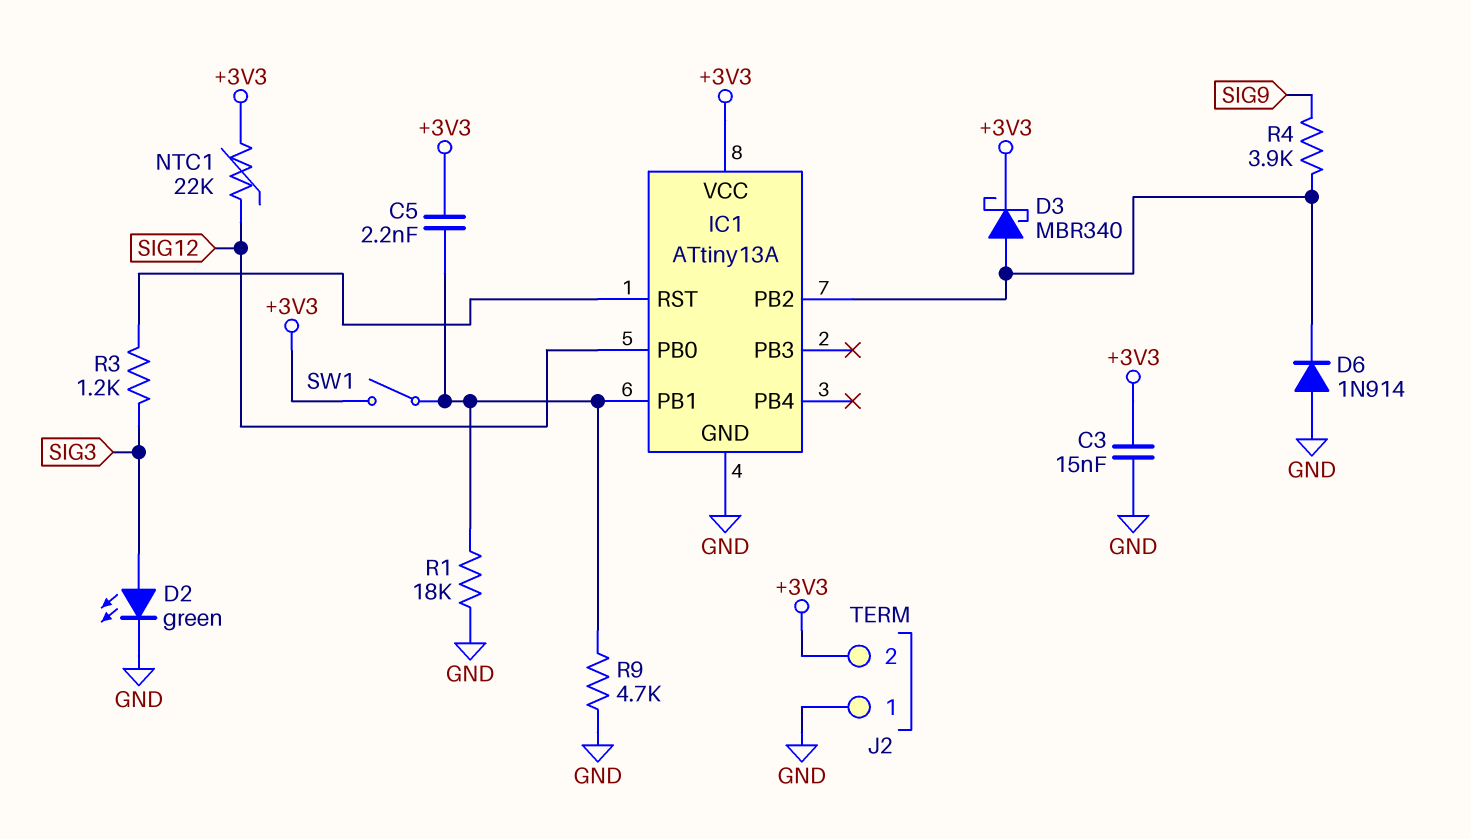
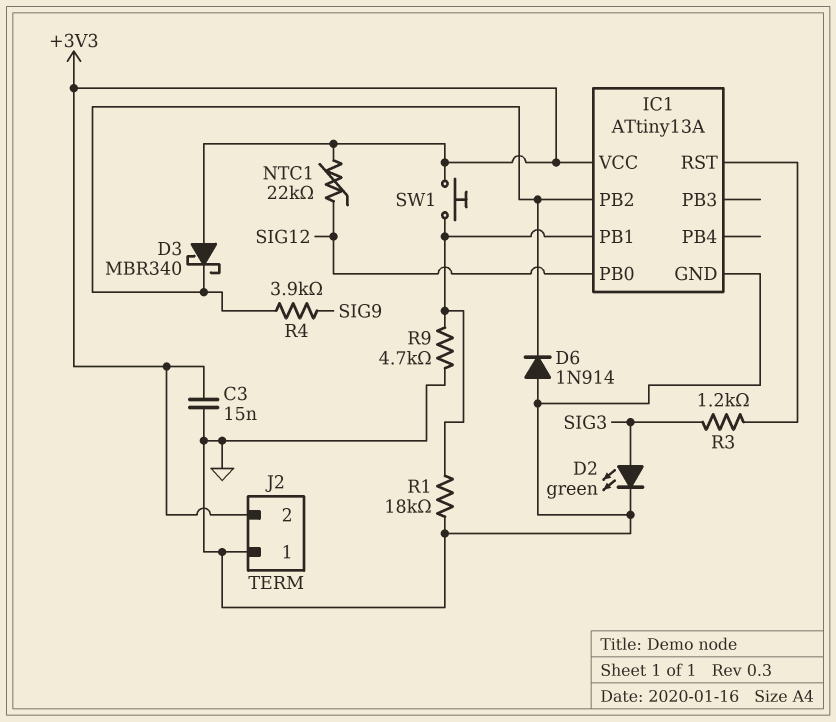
C5: 2.2nF (+3V3, IC1/PB1) -> none
D3: schottky MBR340 (A IC1/PB2, K +3V3) -> schottky MBR340 (A +3V3, K IC1/PB2)
SW1: switch (+3V3, IC1/PB1) -> button (+3V3, IC1/PB1)

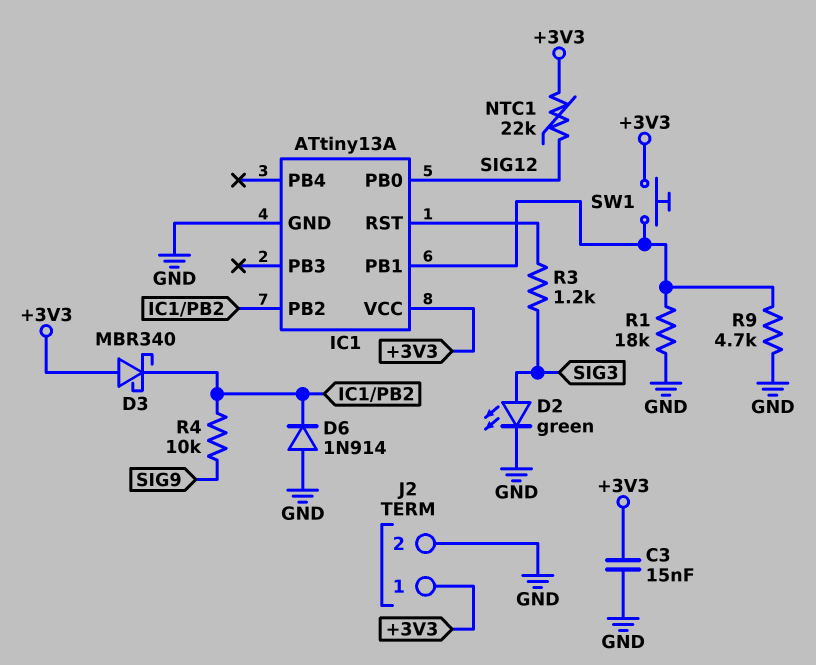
J2 pin 1: GND -> +3V3
J2 pin 2: +3V3 -> GND
R4: 3.9k (IC1/PB2, SIG9) -> 10k (IC1/PB2, SIG9)

